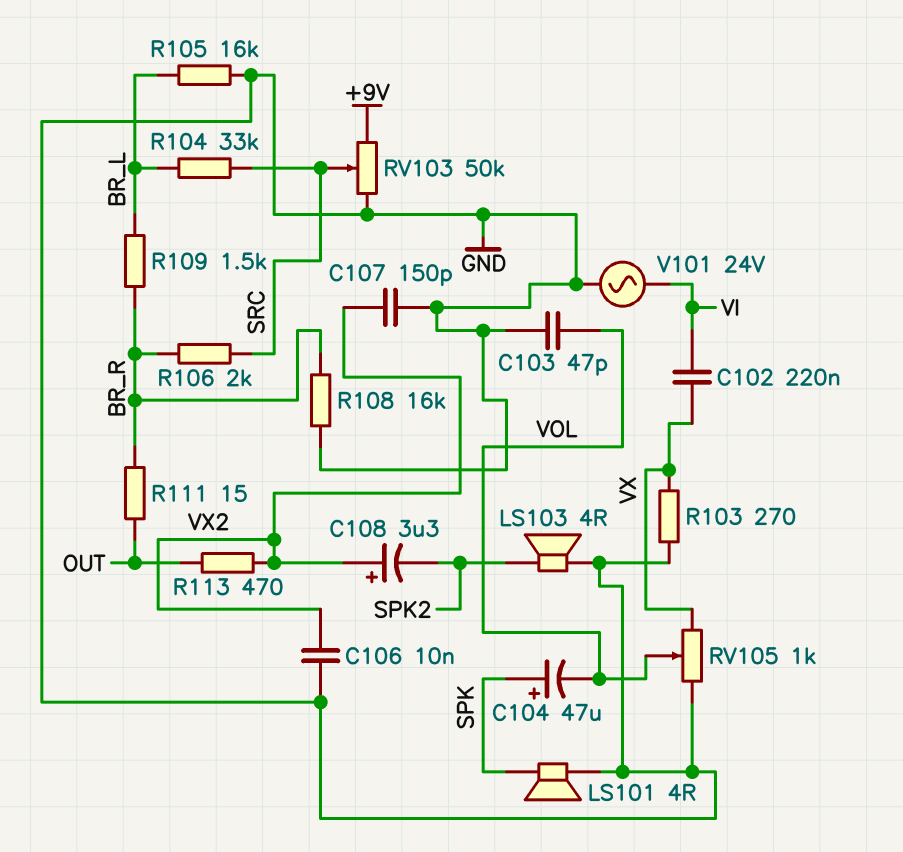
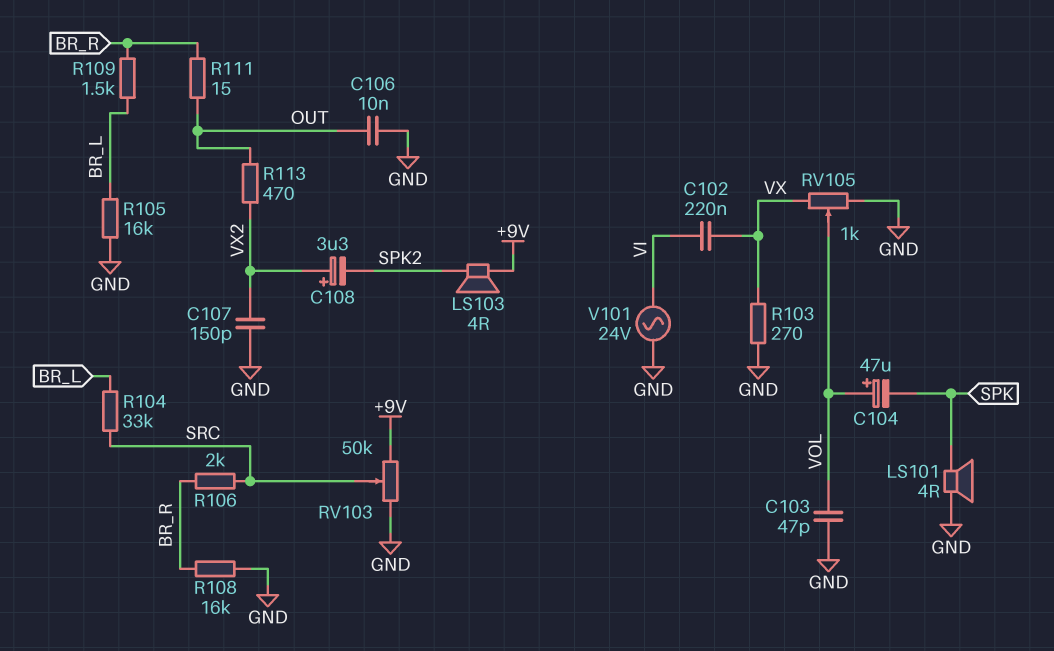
C104: 47uF (plus SPK, minus VOL) -> 47uF (plus VOL, minus SPK)
C106: 10nF (GND, VX2) -> 10nF (GND, OUT)
LS103: speaker 4R (GND, SPK2) -> speaker 4R (+9V, SPK2)

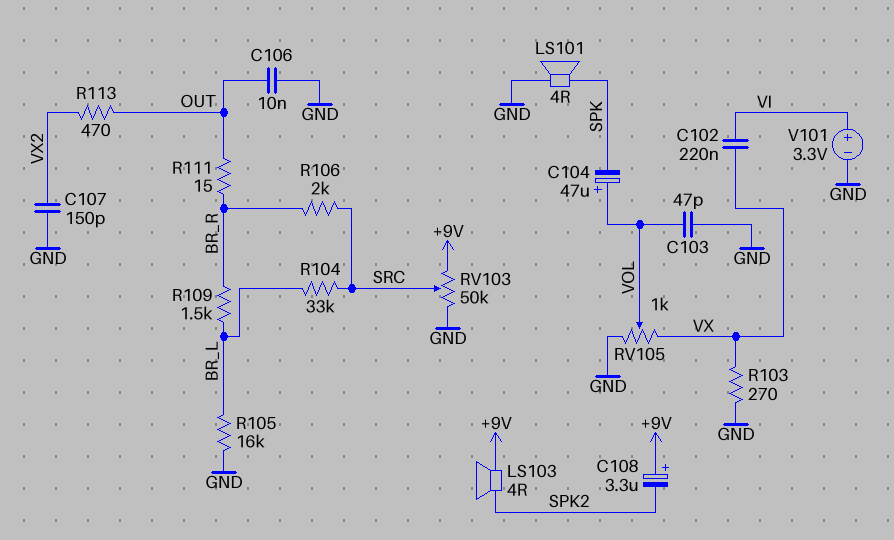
C108: 3.3uF (plus VX2, minus SPK2) -> 3.3uF (plus +9V, minus SPK2)
R108: 16k (BR_R, GND) -> none
V101: AC 24V (GND, VI) -> 3.3V (plus VI, minus GND)

